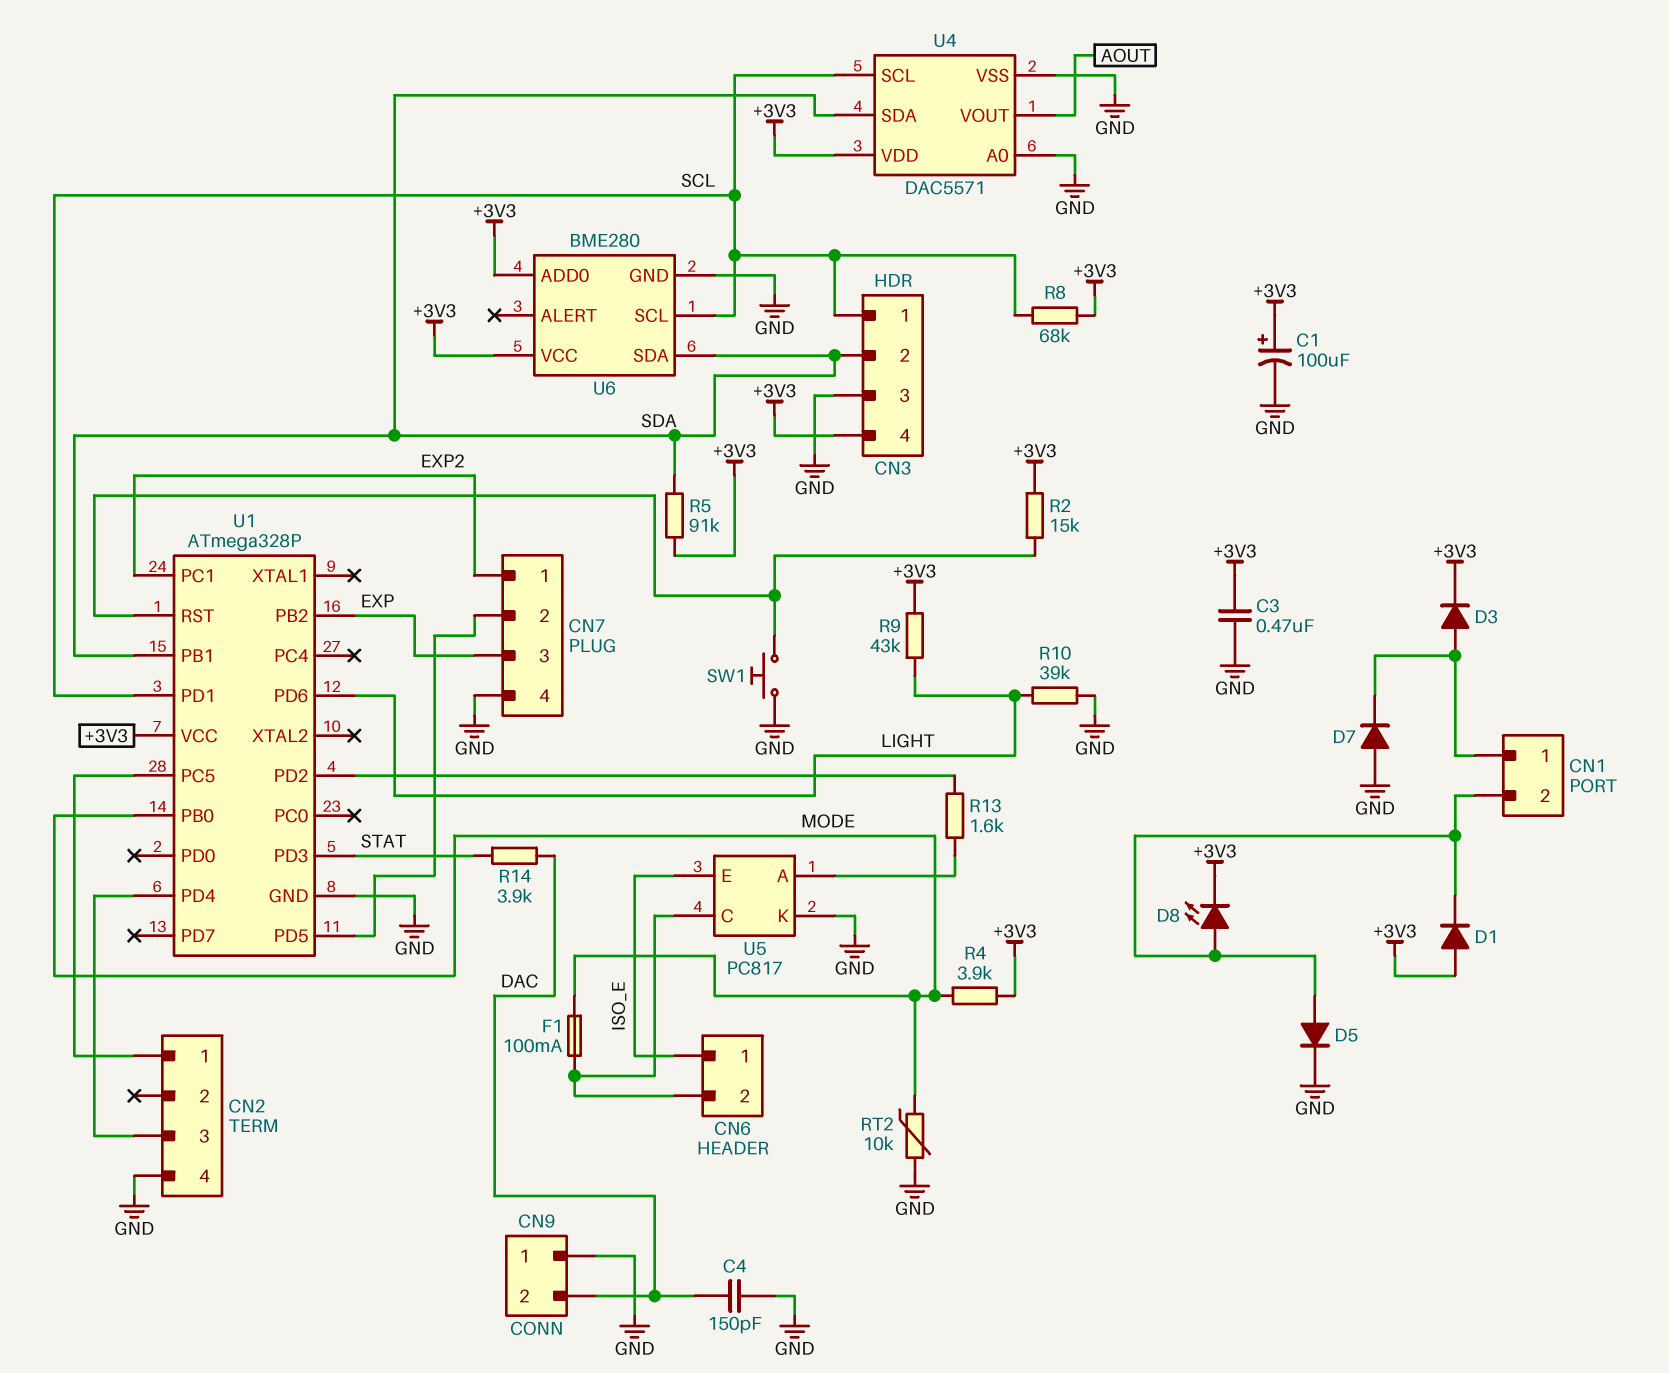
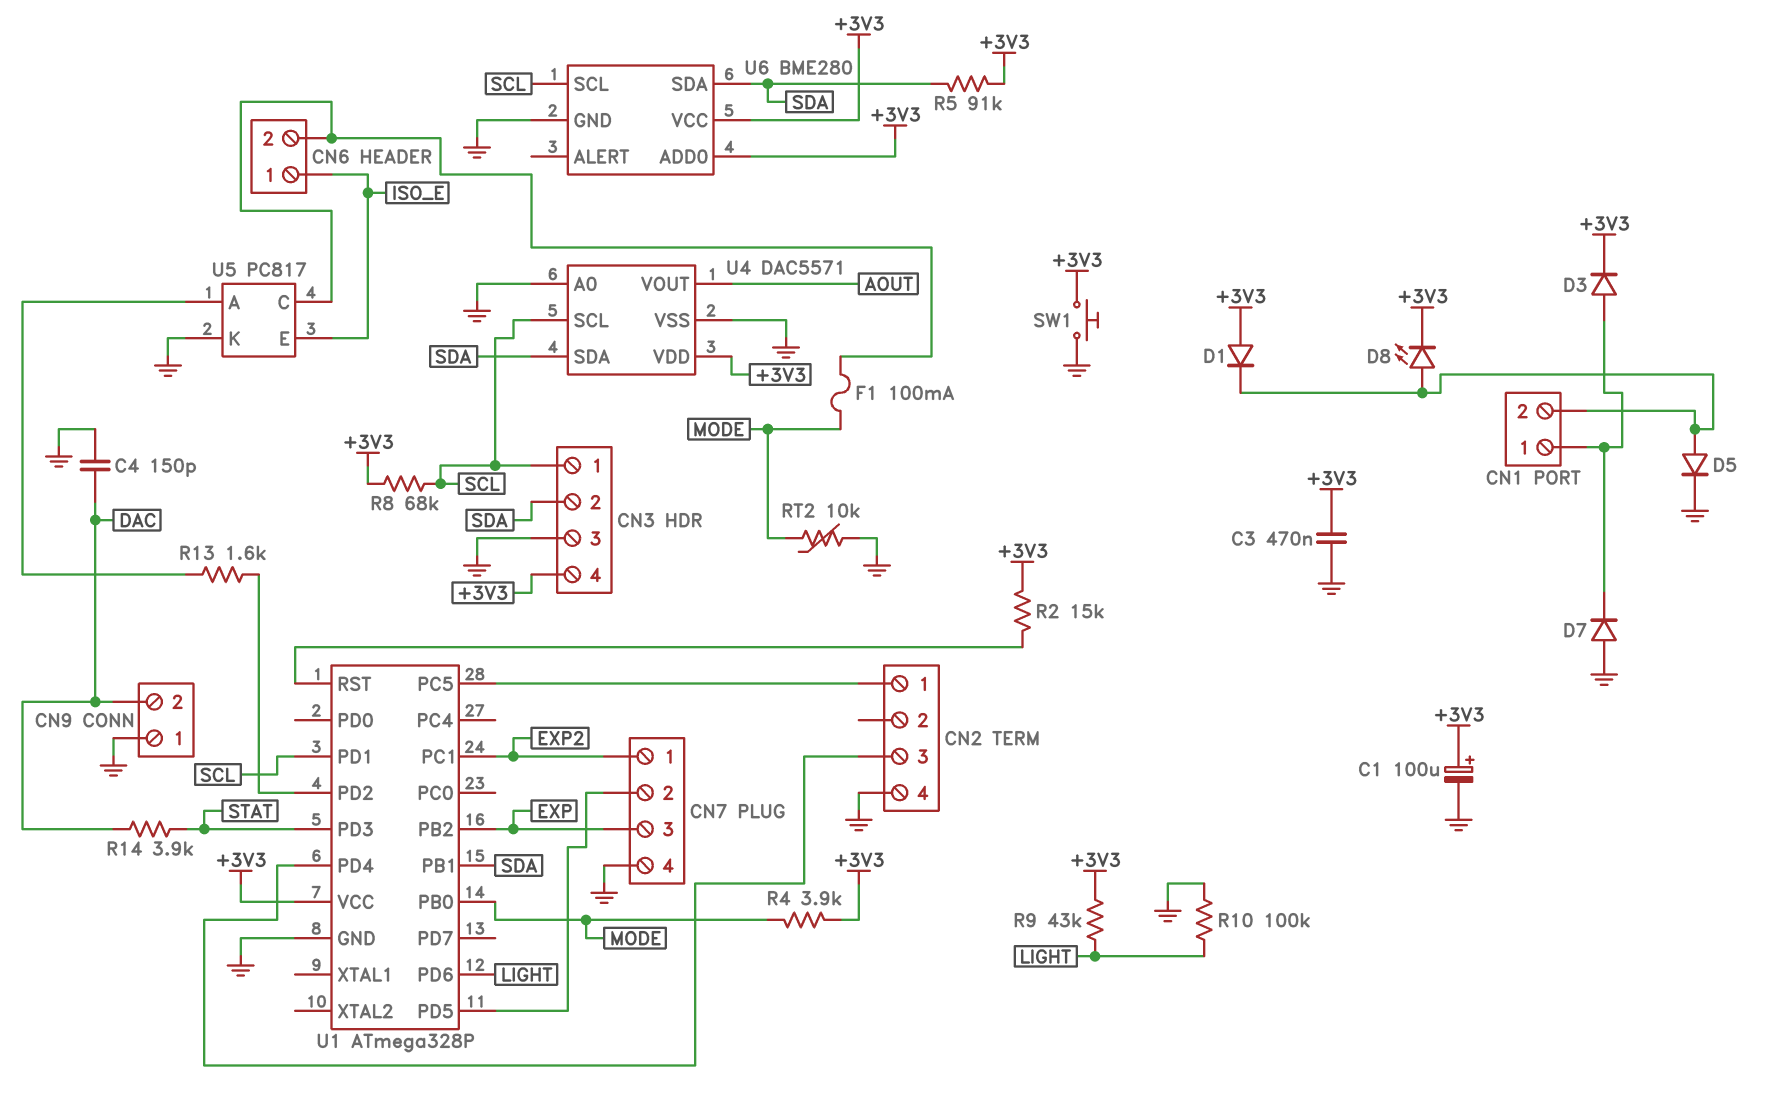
R10: 39k (GND, LIGHT) -> 100k (GND, LIGHT)
SW1: button (GND, U1/RST) -> button (+3V3, GND)

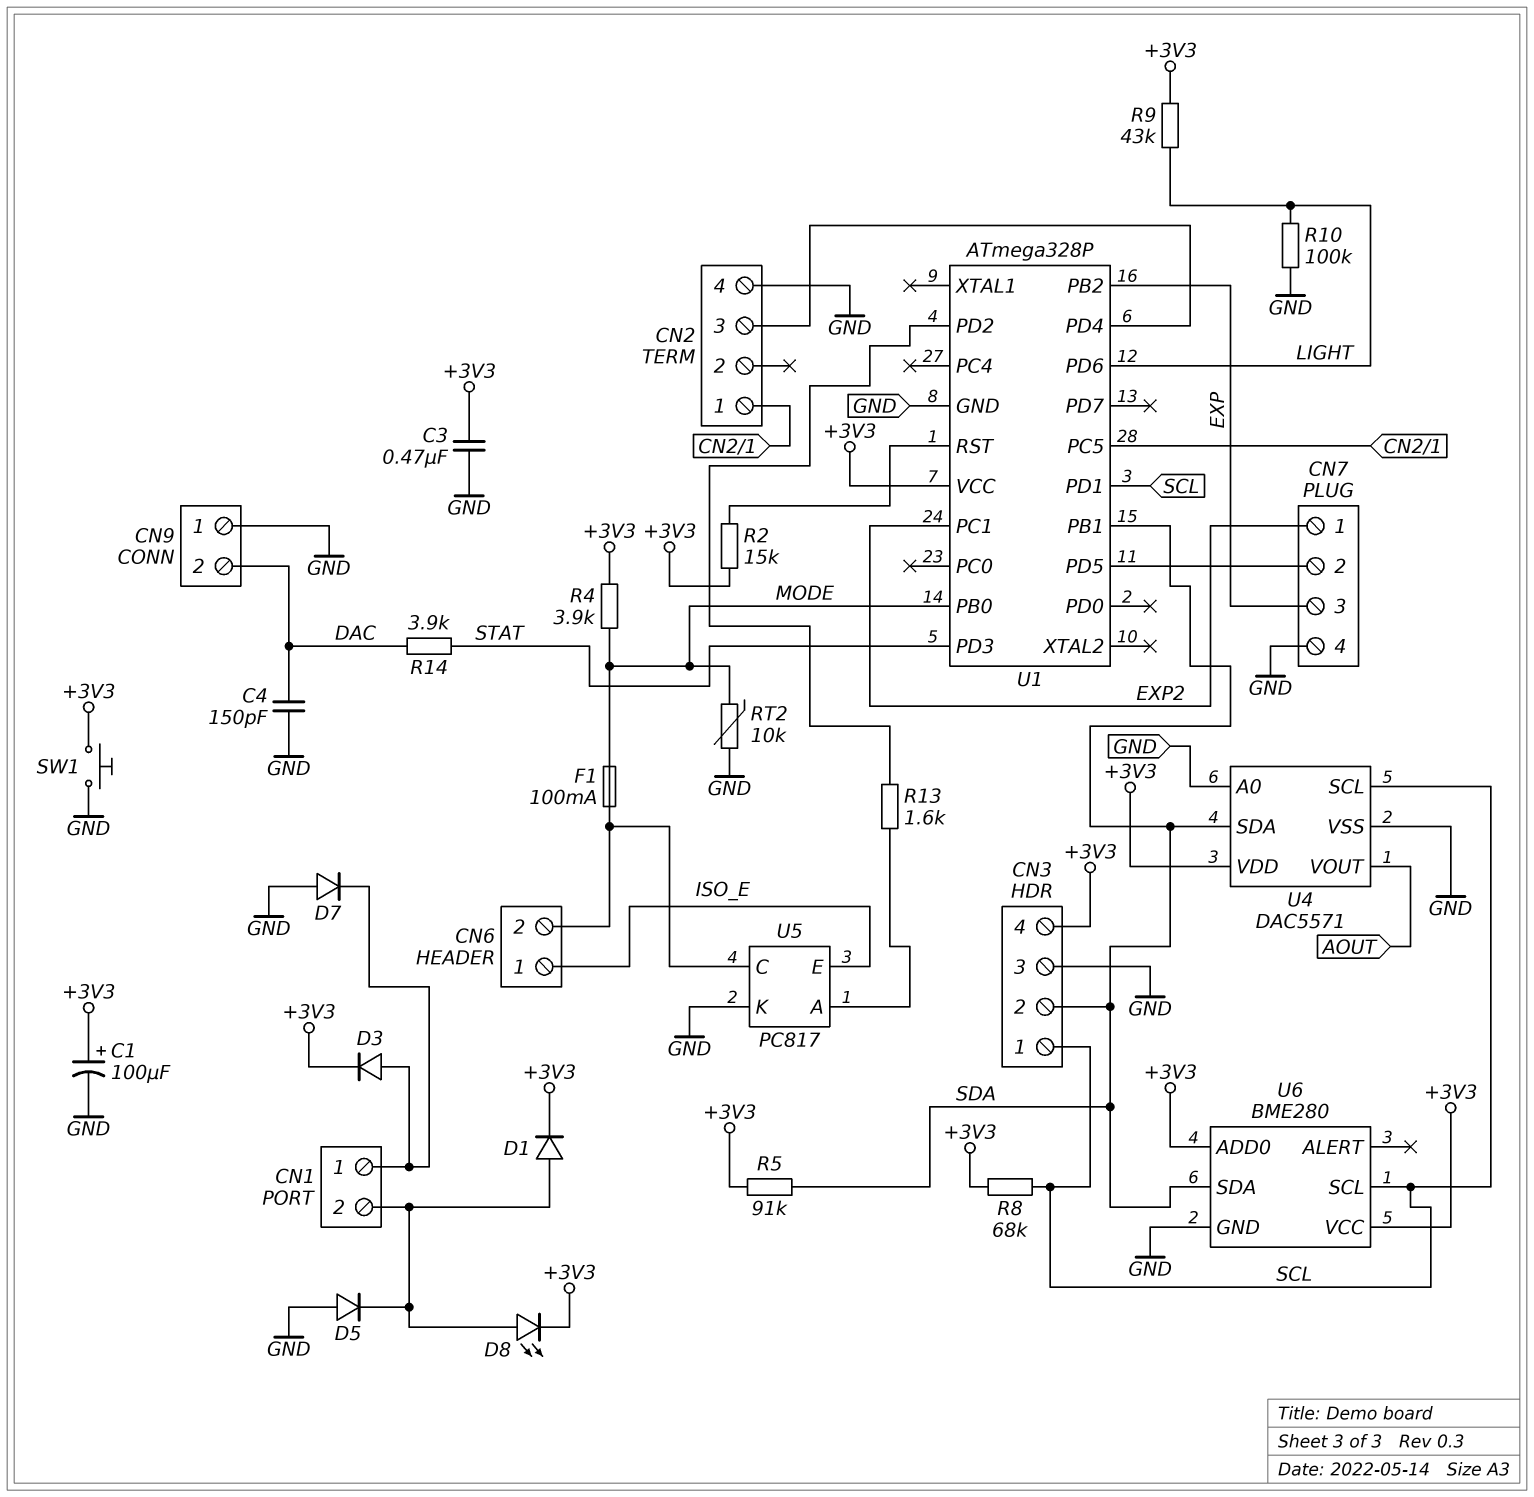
D1: diode (A +3V3, K CN1/2) -> diode (A CN1/2, K +3V3)
D5: diode (A CN1/2, K GND) -> diode (A GND, K CN1/2)

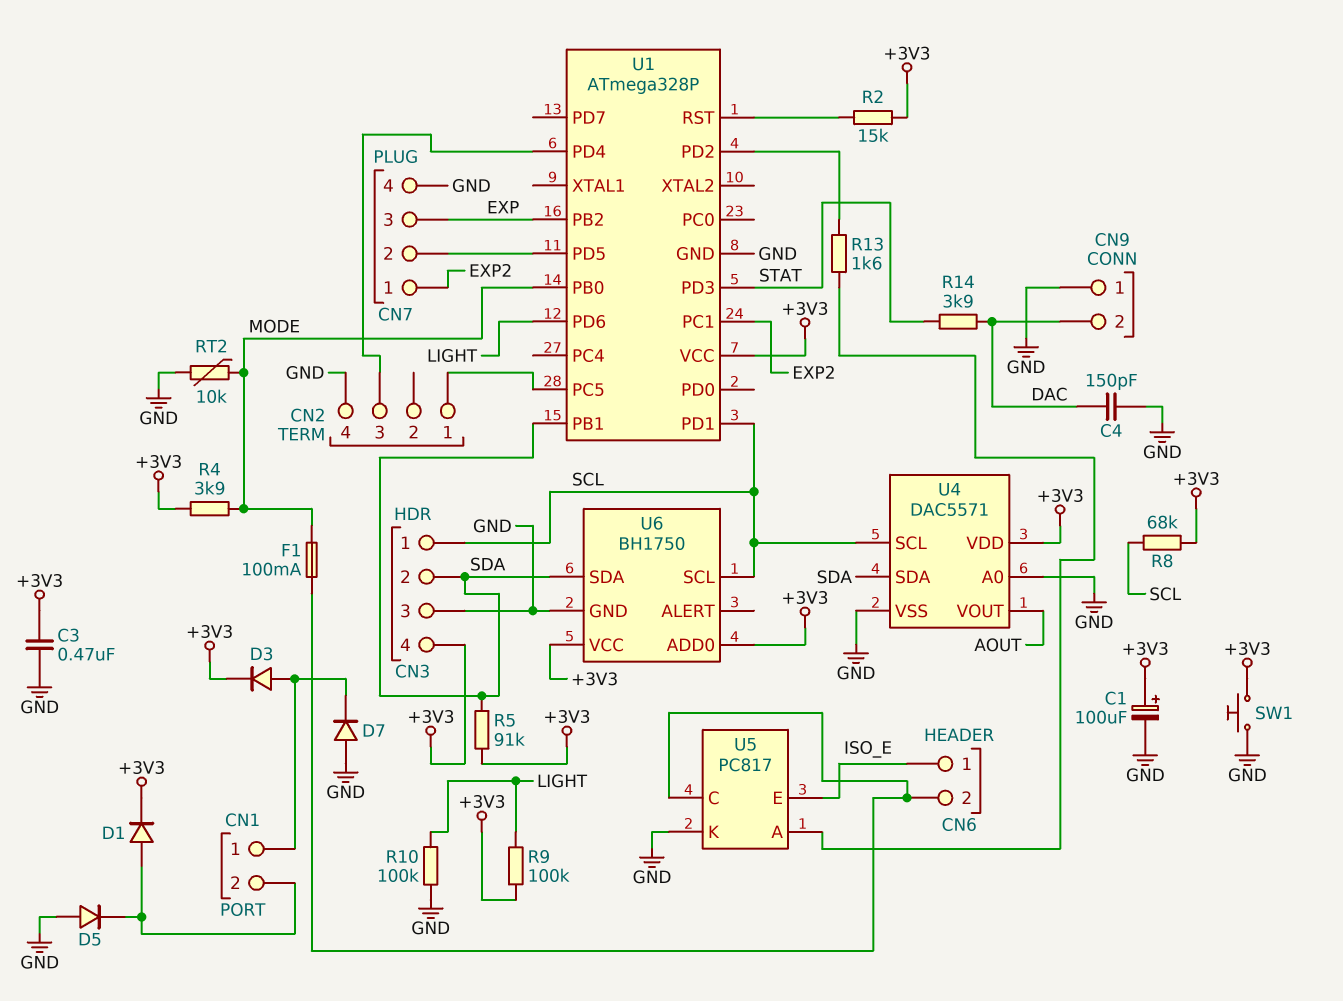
D8: LED (A CN1/2, K +3V3) -> none
R9: 43k (+3V3, LIGHT) -> 100k (+3V3, LIGHT)
U6: BME280 -> BH1750

